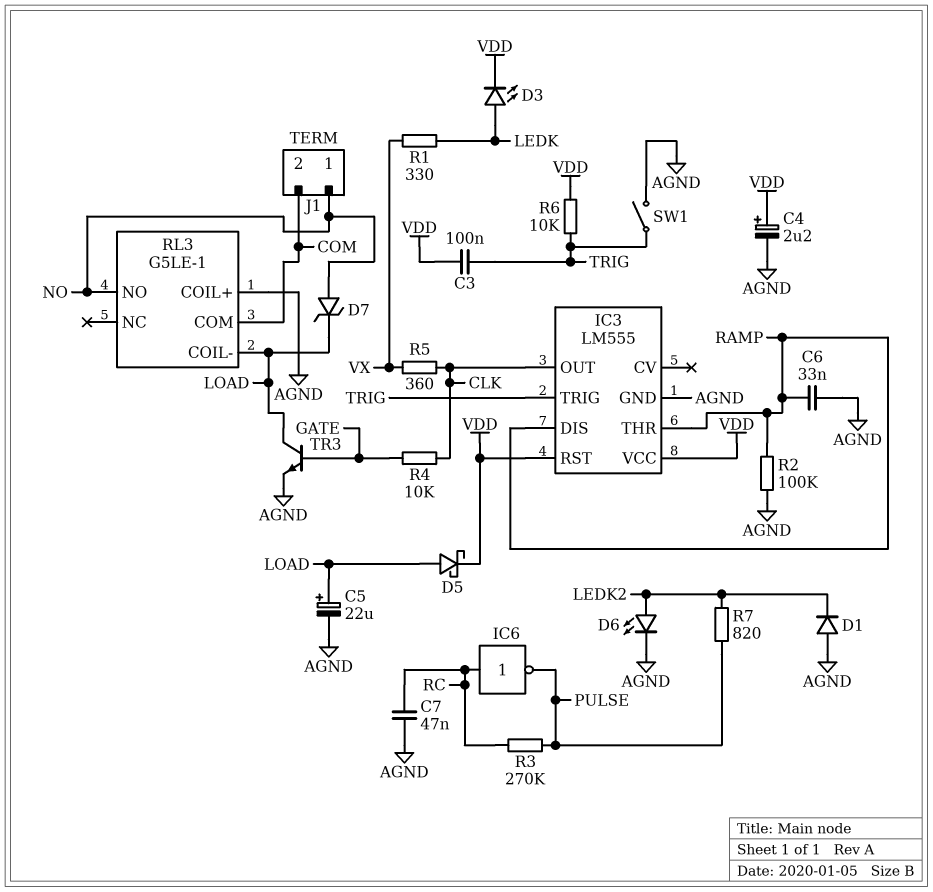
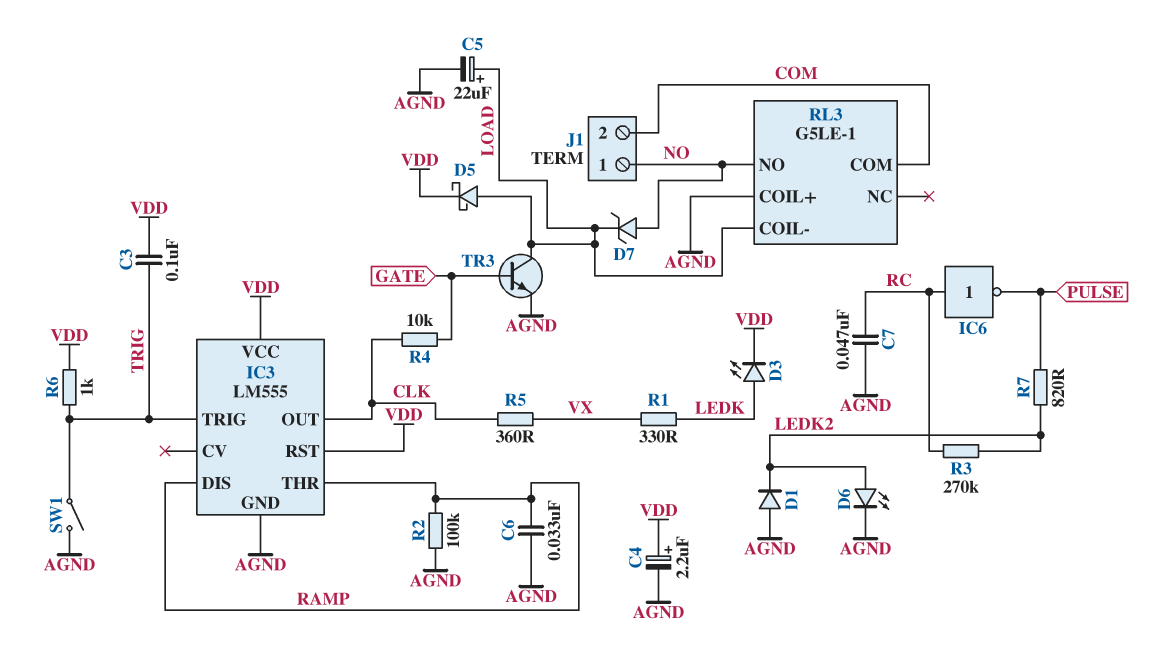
R3: 270k (PULSE, RC) -> 270k (LEDK2, RC)
R6: 10k (TRIG, VDD) -> 1k (TRIG, VDD)

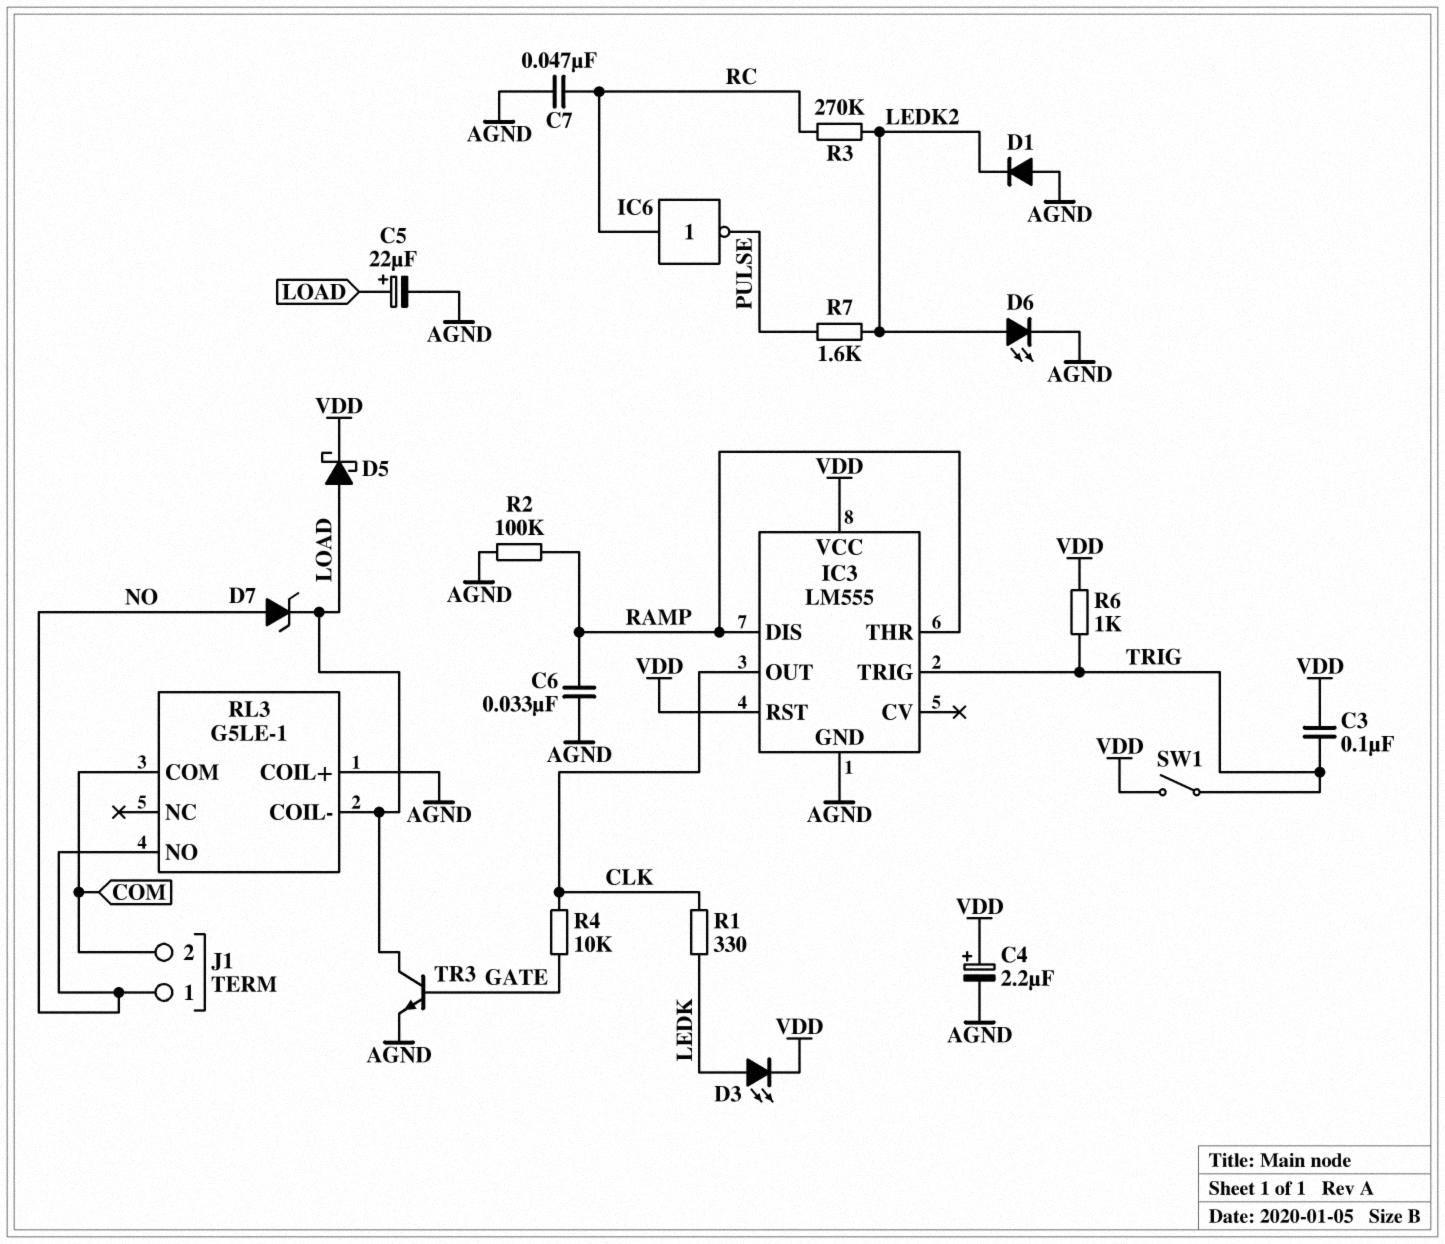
R1: 330 (LEDK, VX) -> 330 (CLK, LEDK)
R5: 360 (CLK, VX) -> none
R7: 820 (LEDK2, PULSE) -> 1.6k (LEDK2, PULSE)
SW1: switch (AGND, TRIG) -> switch (TRIG, VDD)

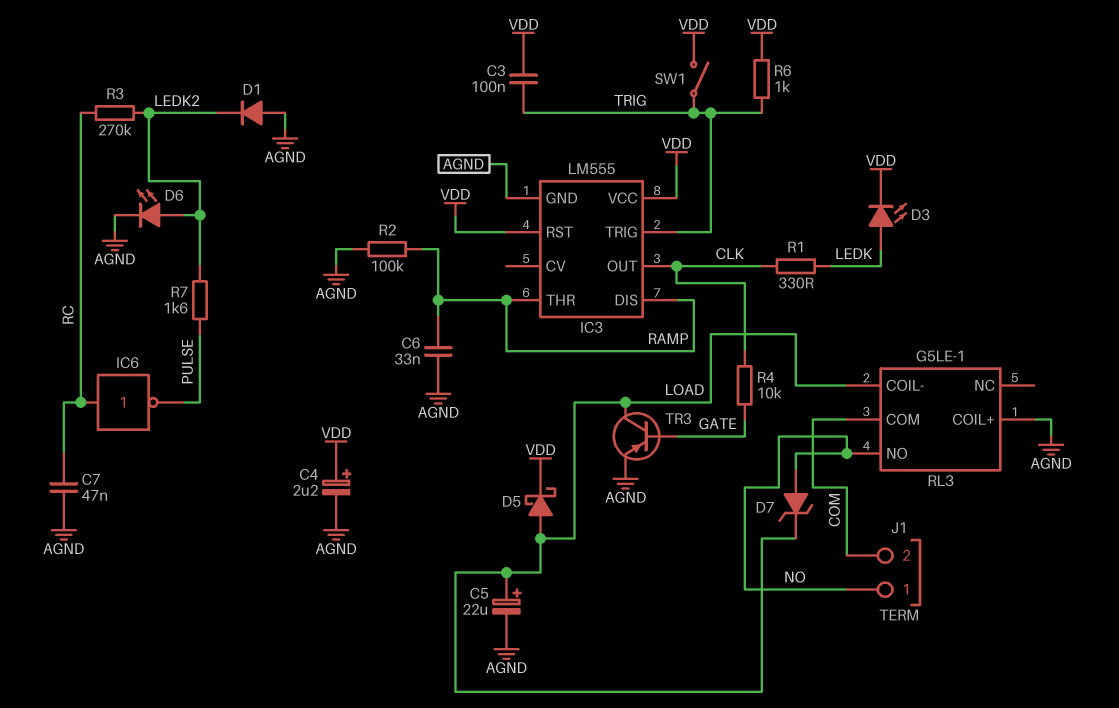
TR3: NPN (B GATE, C LOAD, E AGND) -> PNP (B GATE, C LOAD, E AGND)

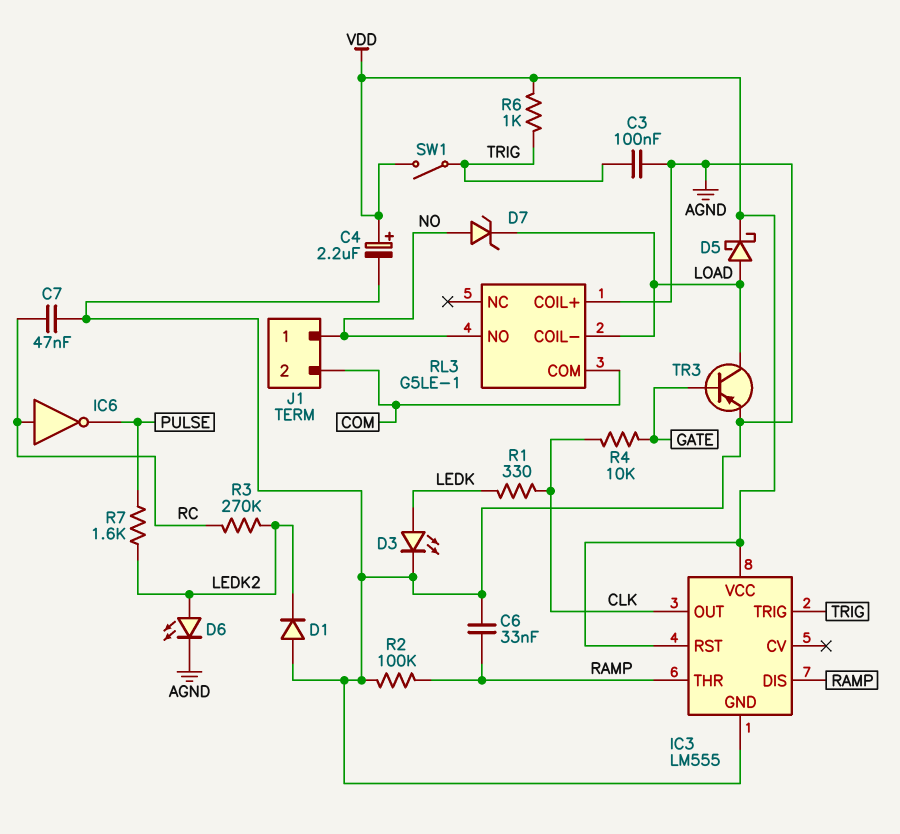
C3: 100nF (TRIG, VDD) -> 100nF (AGND, TRIG)
C5: 22uF (plus LOAD, minus AGND) -> none
D3: LED (A LEDK, K VDD) -> LED (A LEDK, K AGND)

